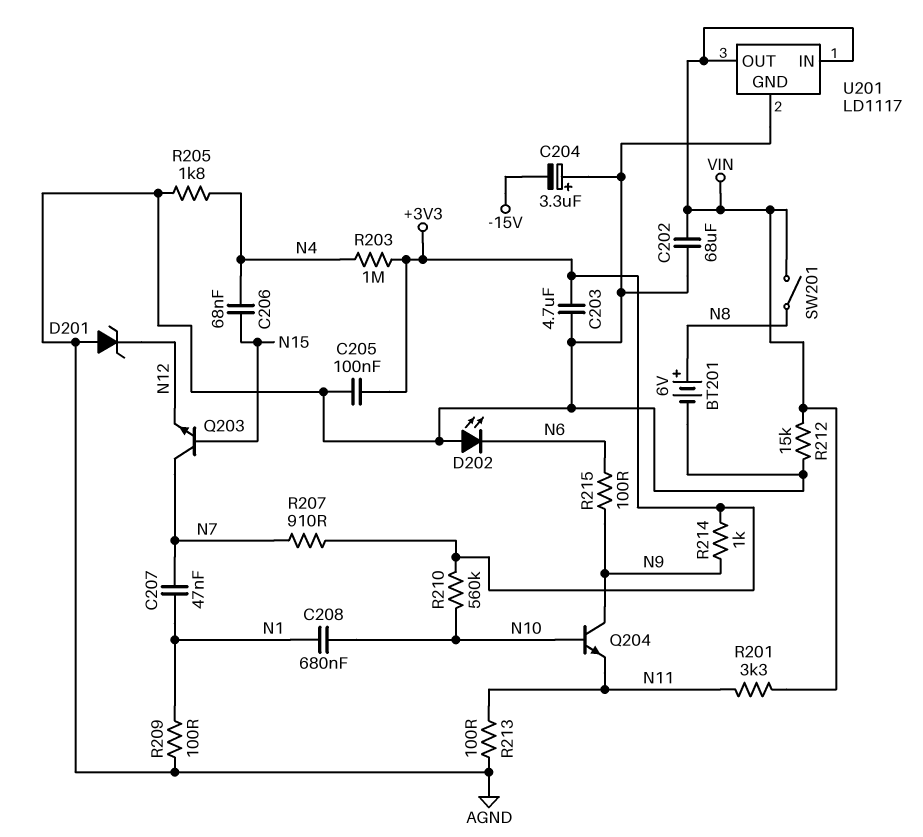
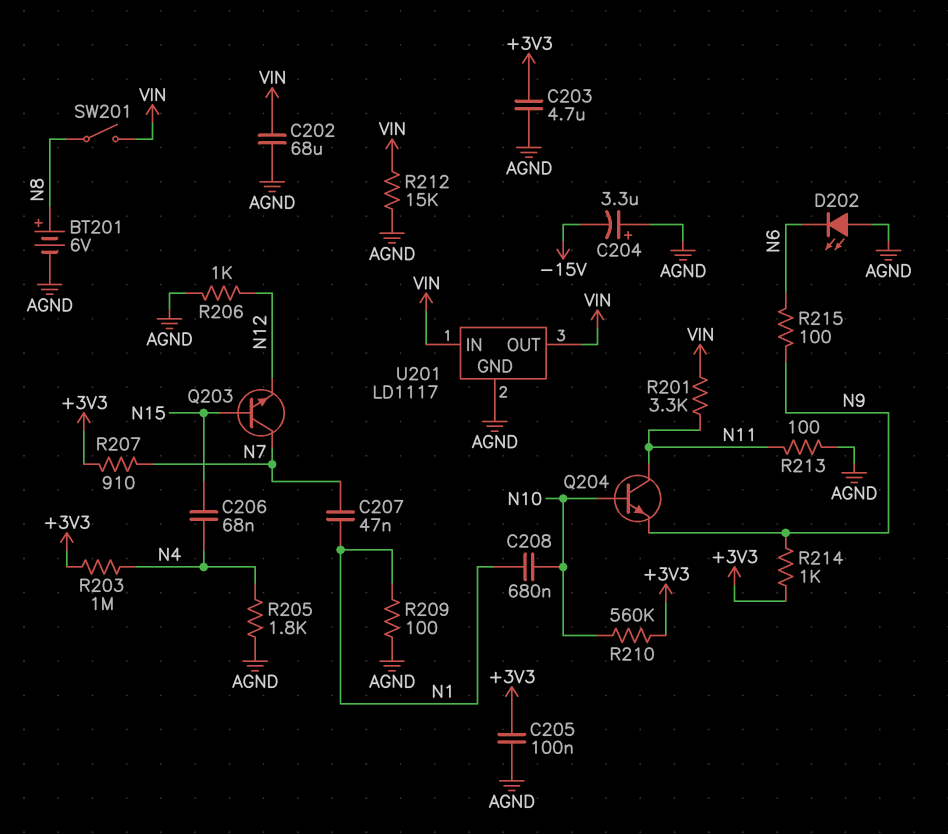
D201: zener (A AGND, K N12) -> none
Q204: NPN (B N10, C N9, E N11) -> NPN (B N10, C N11, E N9)
R206: none -> 1k (AGND, N12)

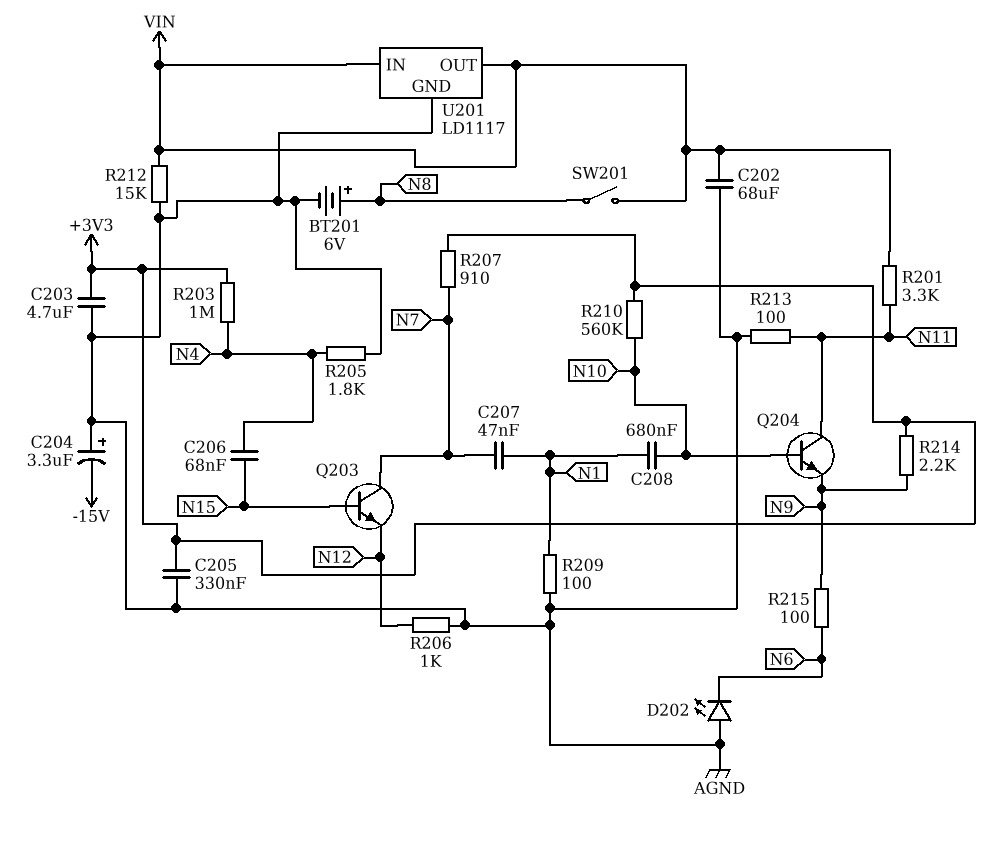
C205: 100nF (+3V3, AGND) -> 330nF (+3V3, AGND)
R214: 1k (+3V3, N9) -> 2.2k (+3V3, N9)

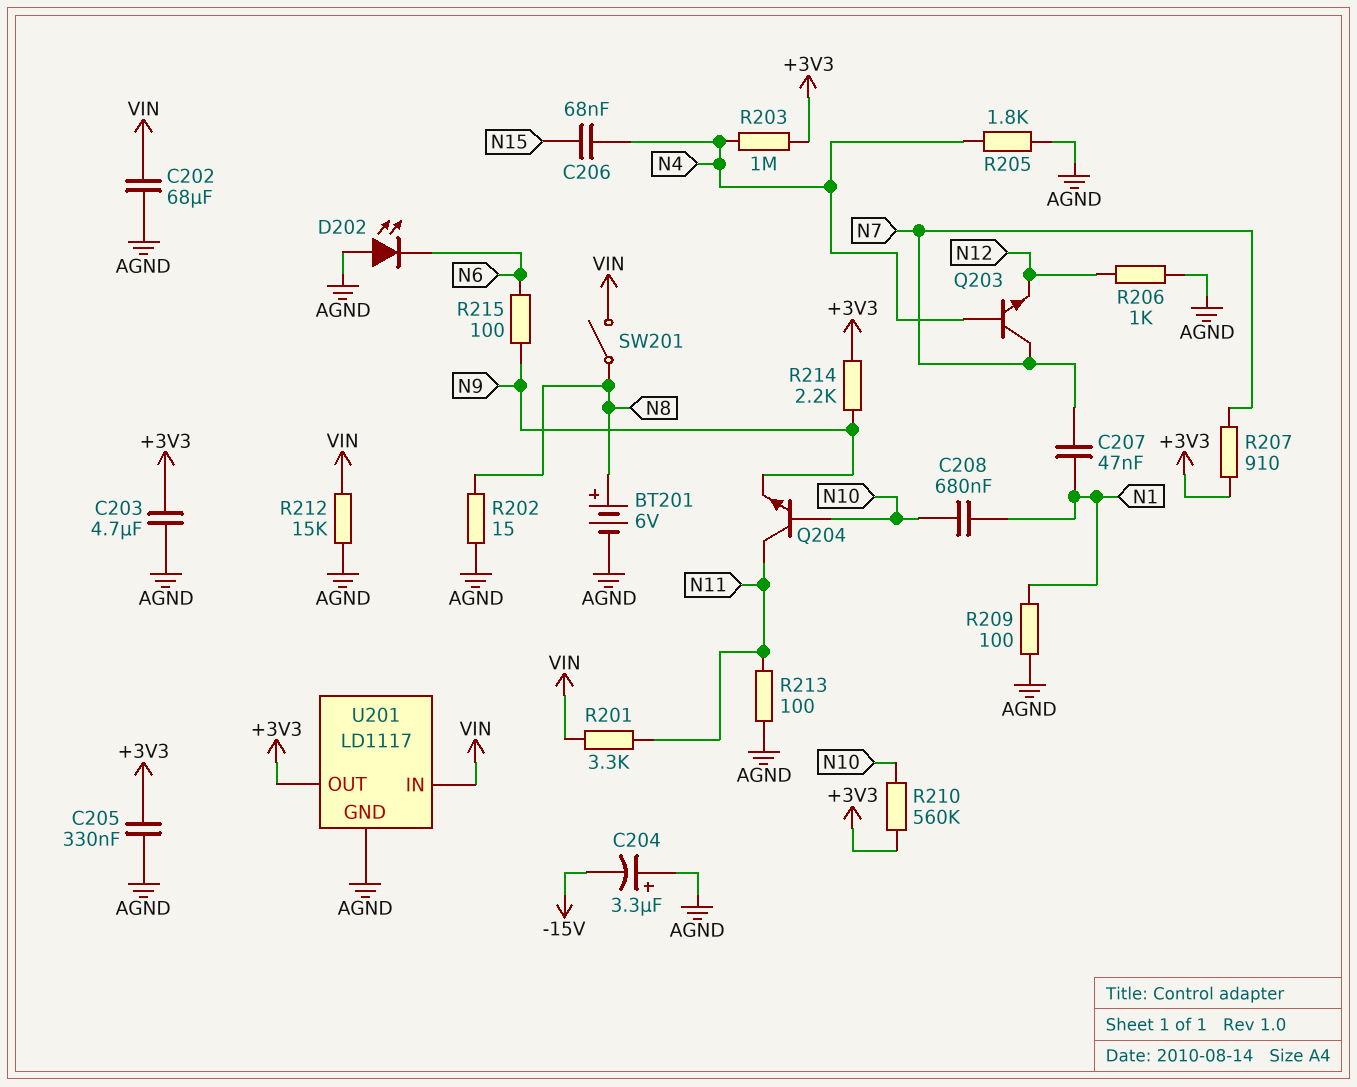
Q203: NPN (B N15, C N7, E N12) -> NPN (B N4, C N7, E N12)
R202: none -> 15 (AGND, N8)
U201 pin OUT: VIN -> +3V3

